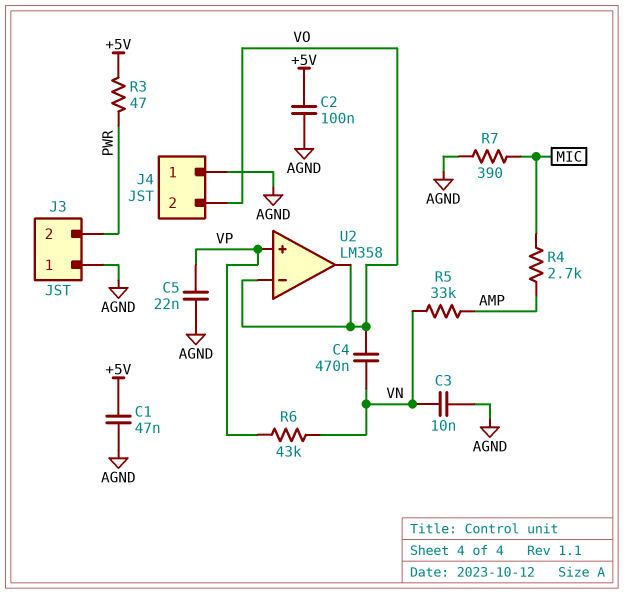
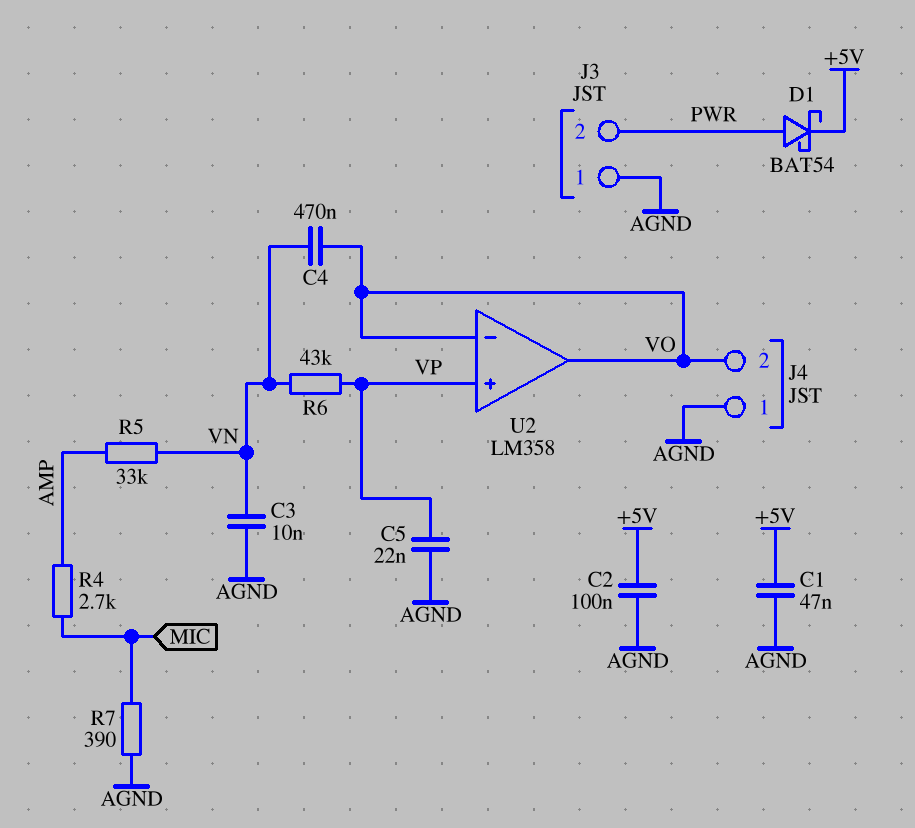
D1: none -> schottky BAT54 (A PWR, K +5V)
R3: 47 (+5V, PWR) -> none

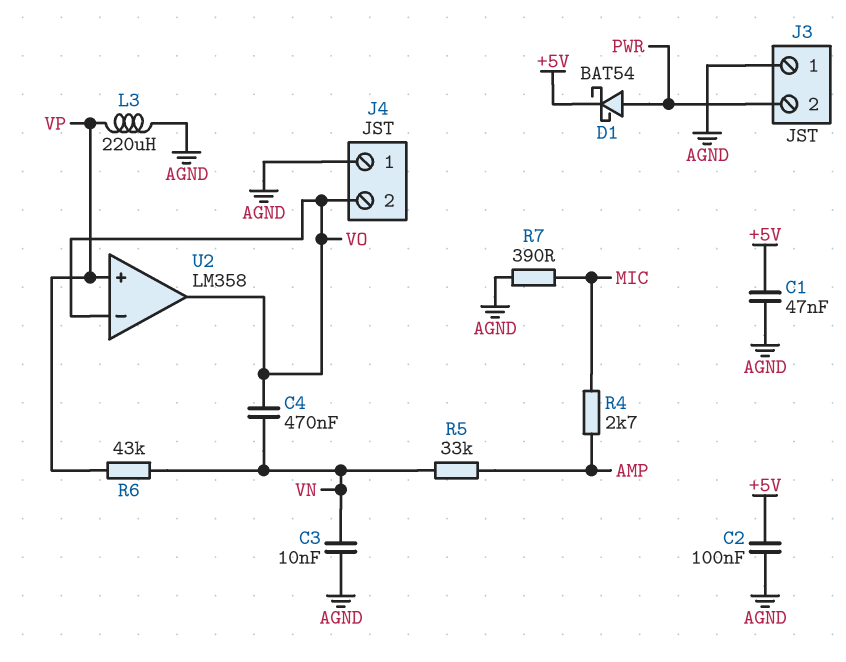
C5: 22nF (AGND, VP) -> none
L3: none -> 220uH (AGND, VP)

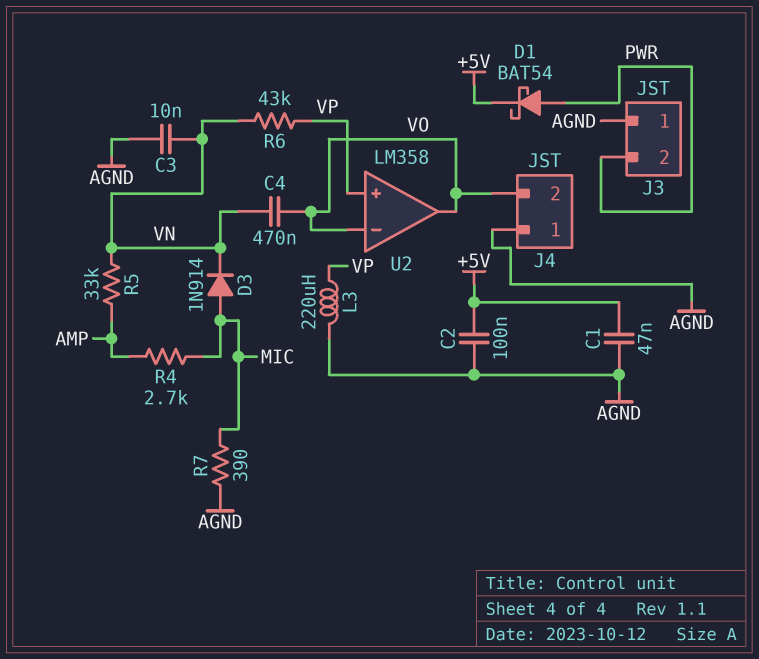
D3: none -> diode 1N914 (A MIC, K VN)

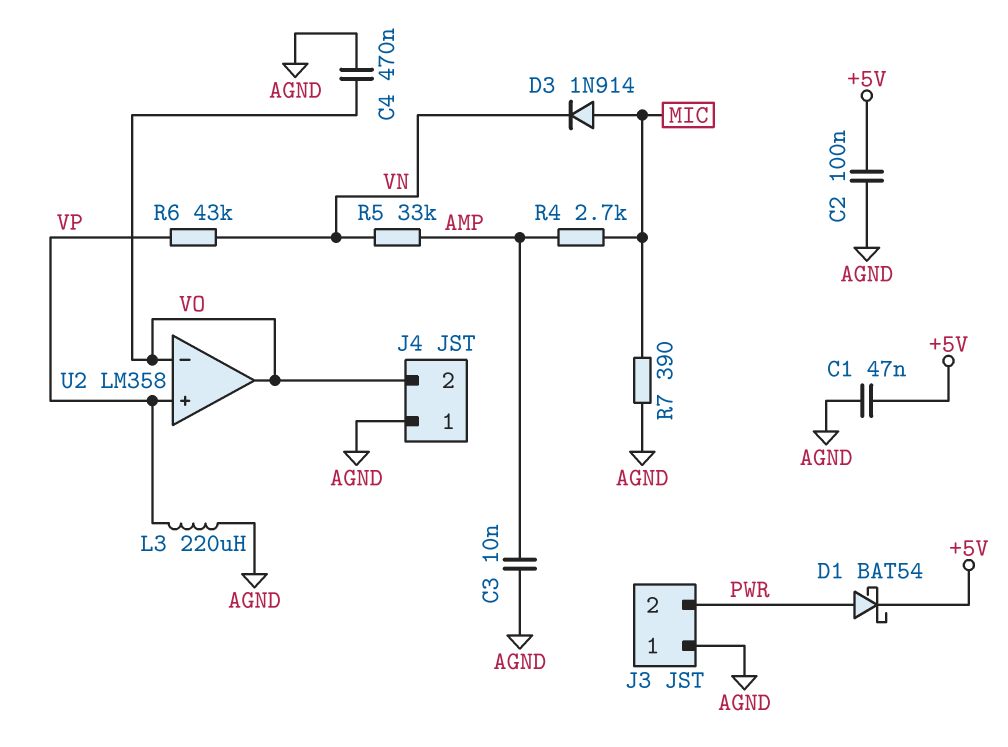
C3: 10nF (AGND, VN) -> 10nF (AGND, AMP)
C4: 470nF (VN, VO) -> 470nF (AGND, VO)

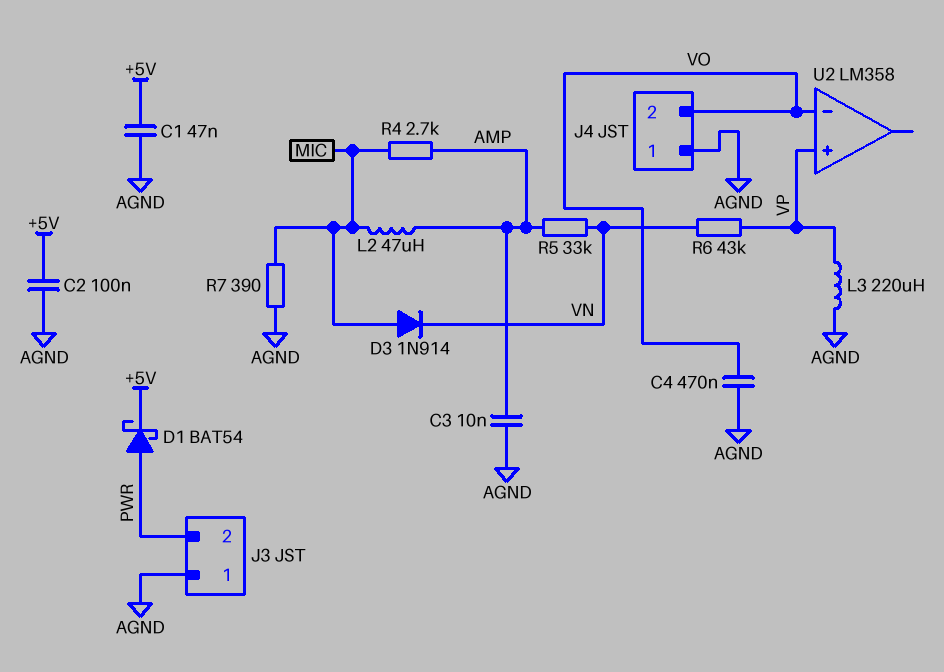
L2: none -> 47uH (AMP, MIC)
U2 pin out: VO -> none

